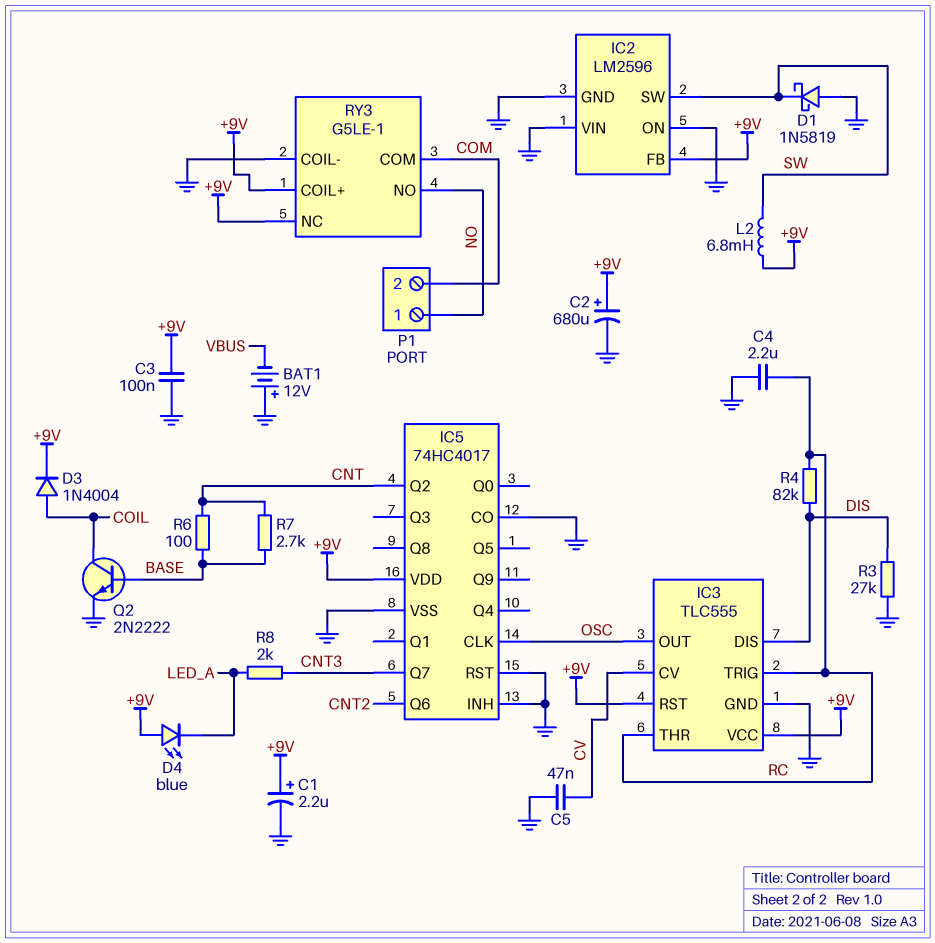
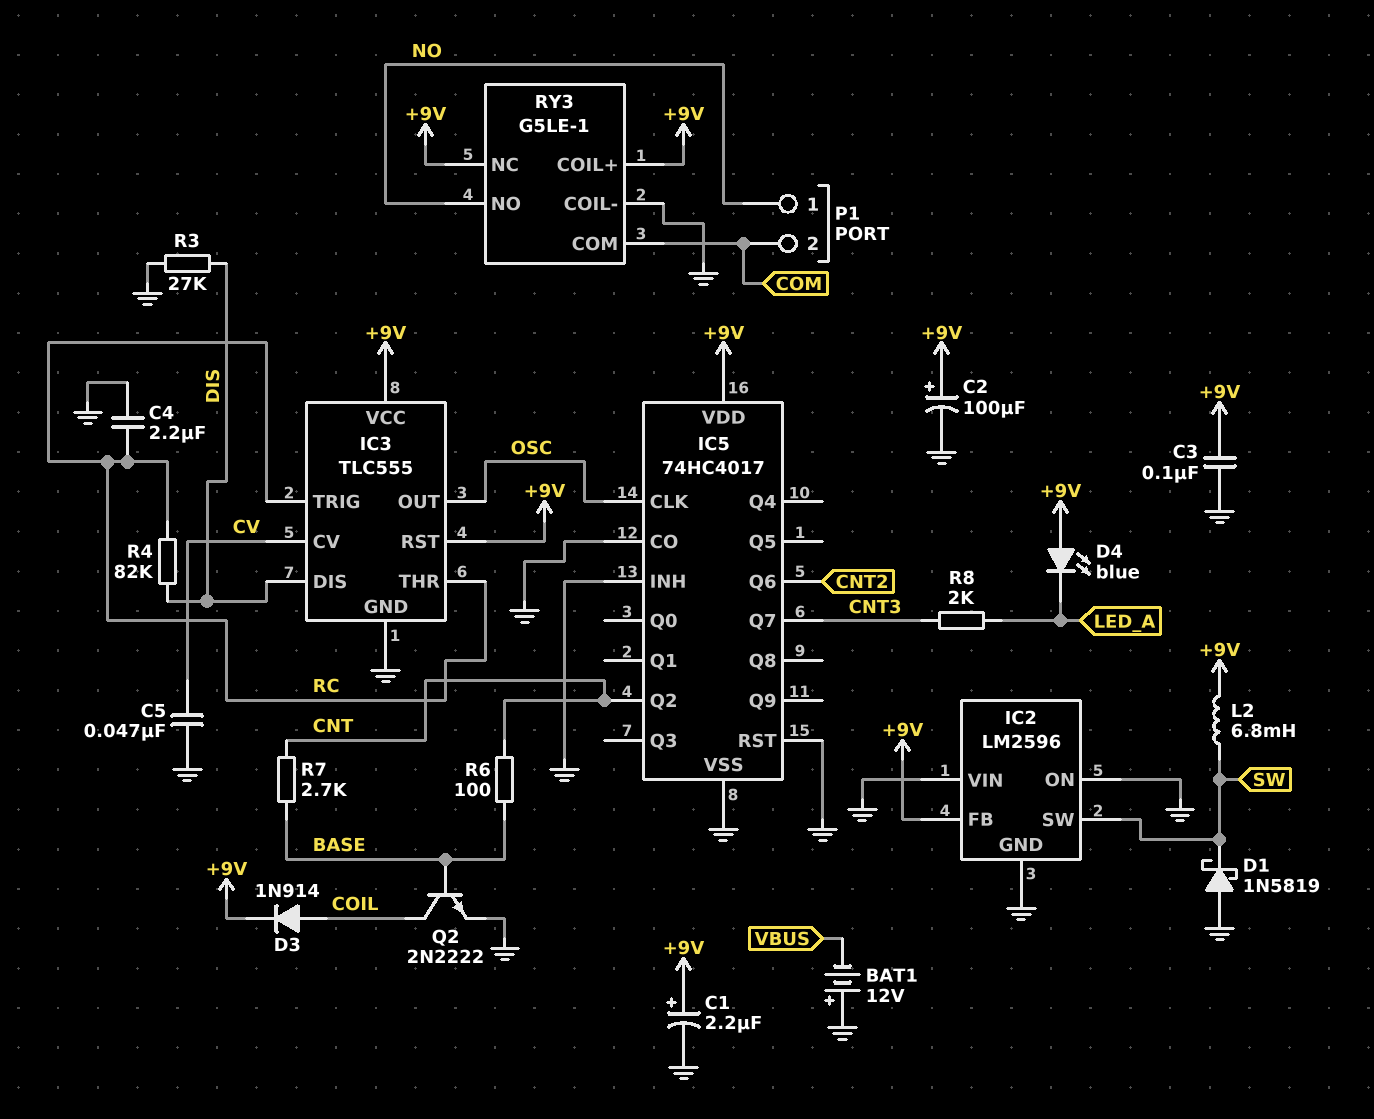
C2: 680uF (plus +9V, minus GND) -> 100uF (plus +9V, minus GND)
D3: diode 1N4004 (A COIL, K +9V) -> diode 1N914 (A COIL, K +9V)

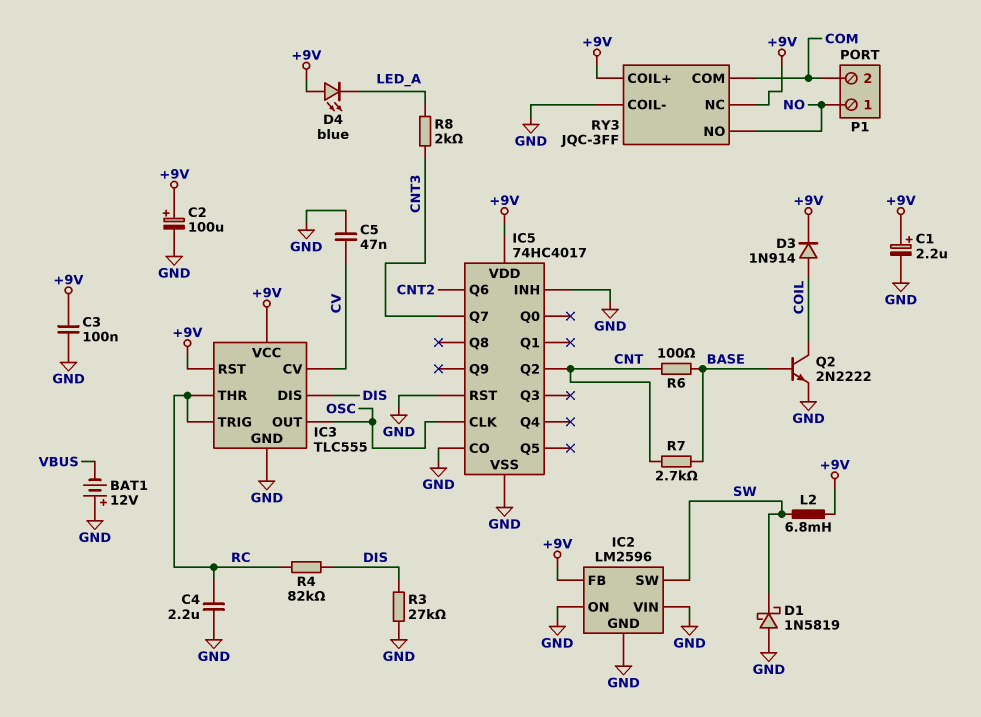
RY3: G5LE-1 -> JQC-3FF

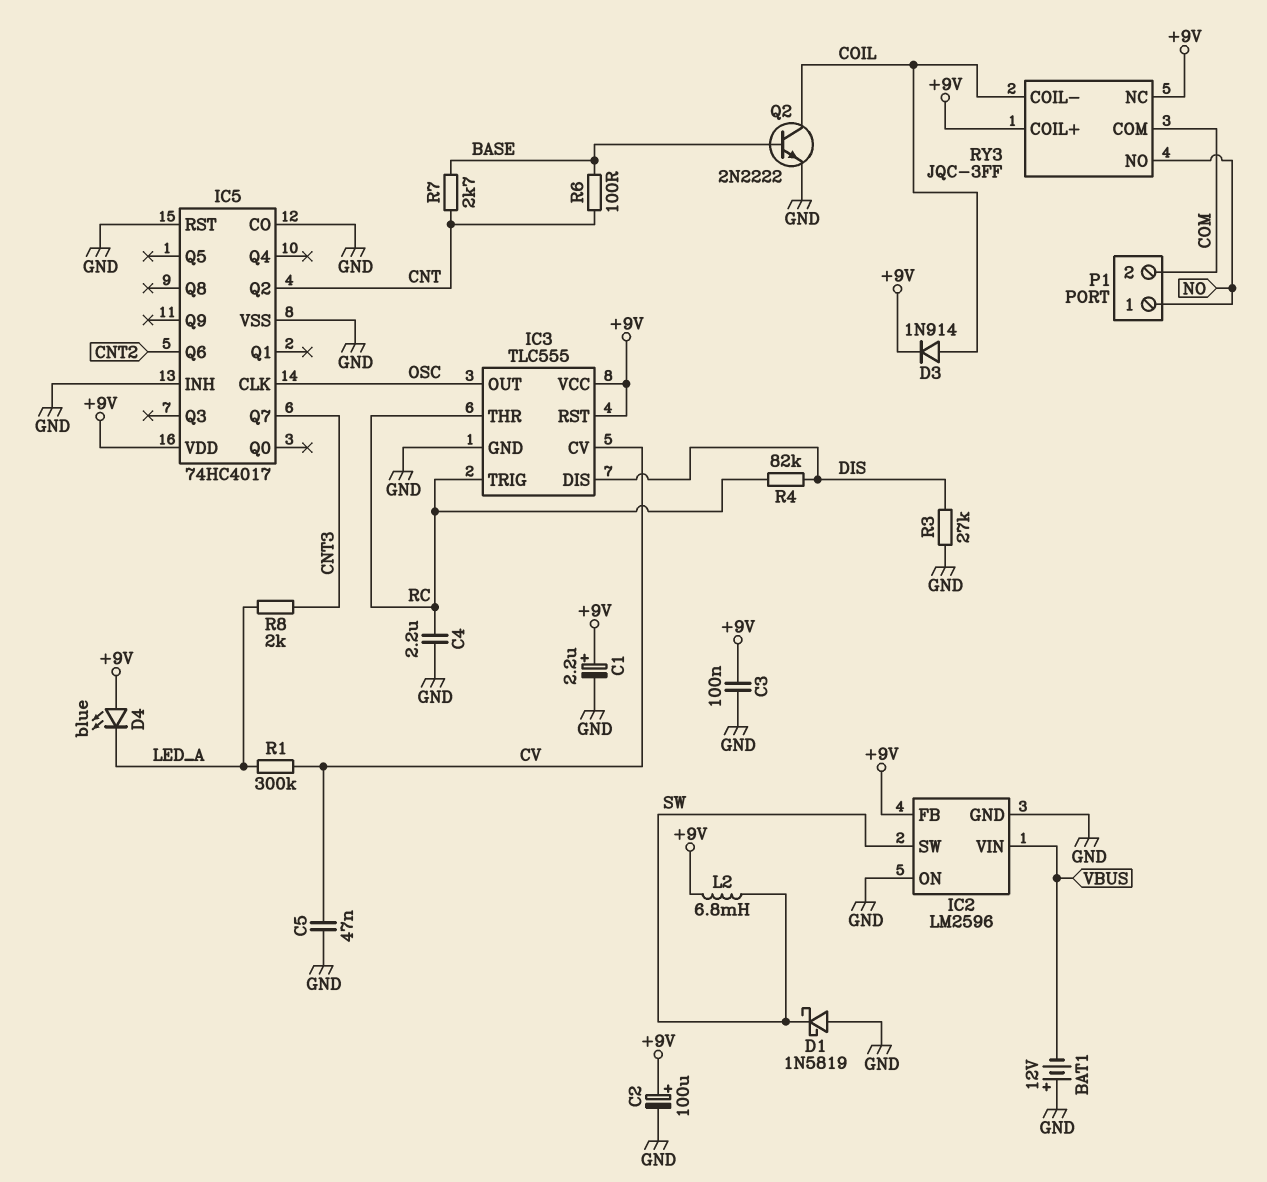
IC2 pin VIN: GND -> VBUS
R1: none -> 300k (CV, LED_A)
RY3 pin COIL-: GND -> COIL

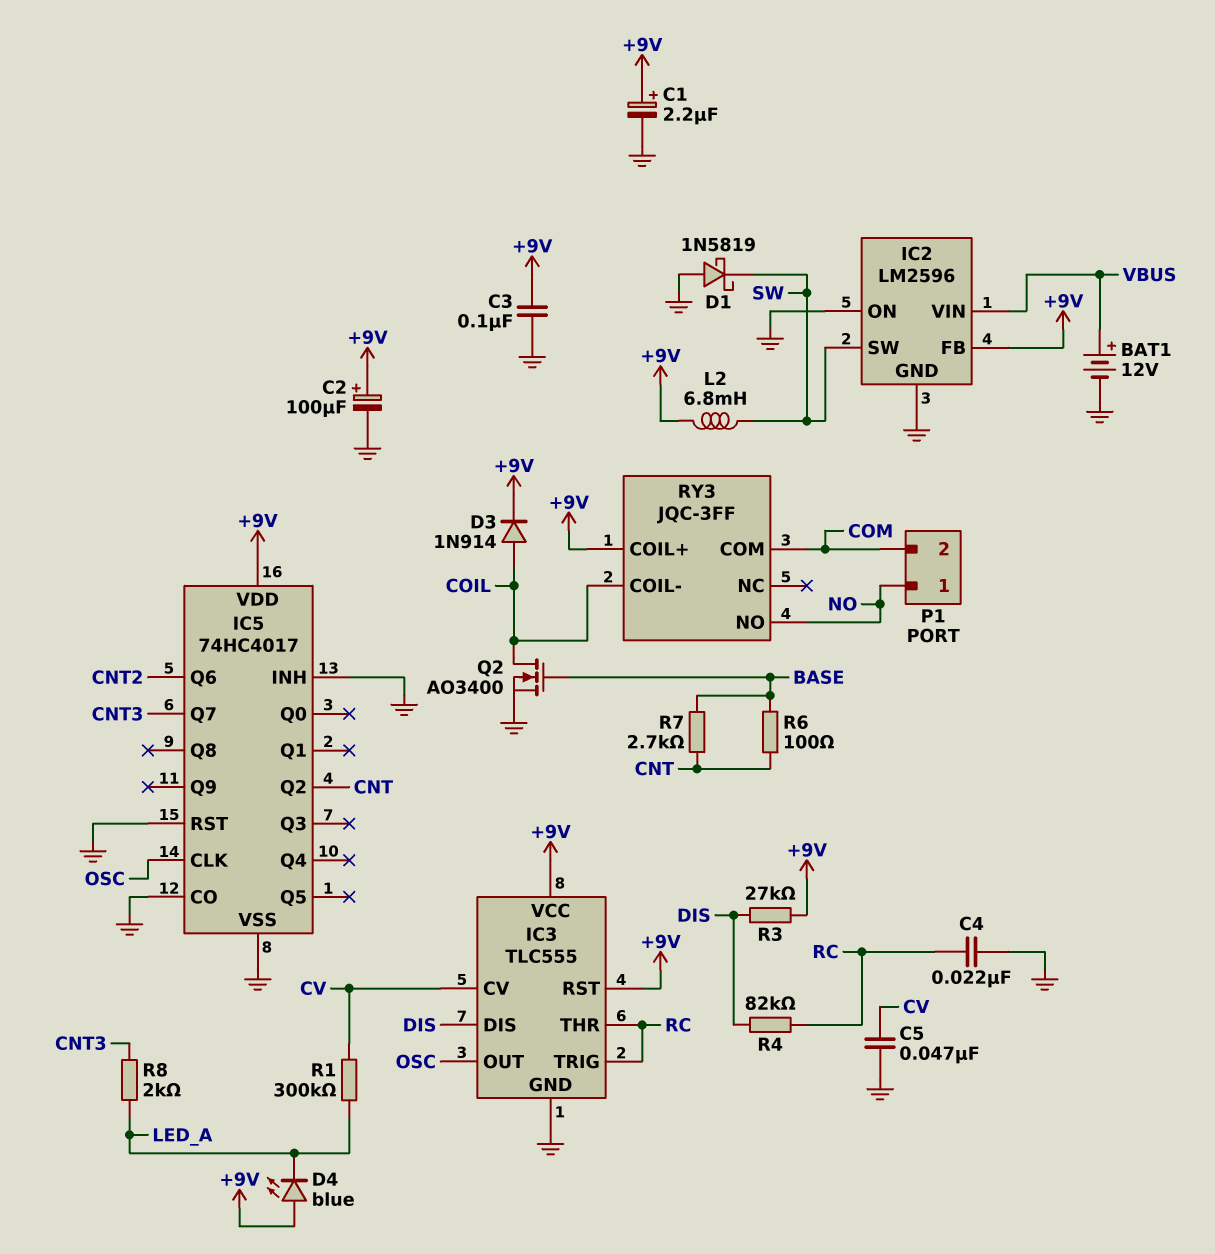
BAT1: 12V (plus GND, minus VBUS) -> 12V (plus VBUS, minus GND)
C4: 2.2uF (GND, RC) -> 22nF (GND, RC)
Q2: NPN 2N2222 (B BASE, C COIL, E GND) -> NMOS AO3400 (G BASE, D COIL, S GND)
R3: 27k (DIS, GND) -> 27k (+9V, DIS)
RY3 pin NC: +9V -> none

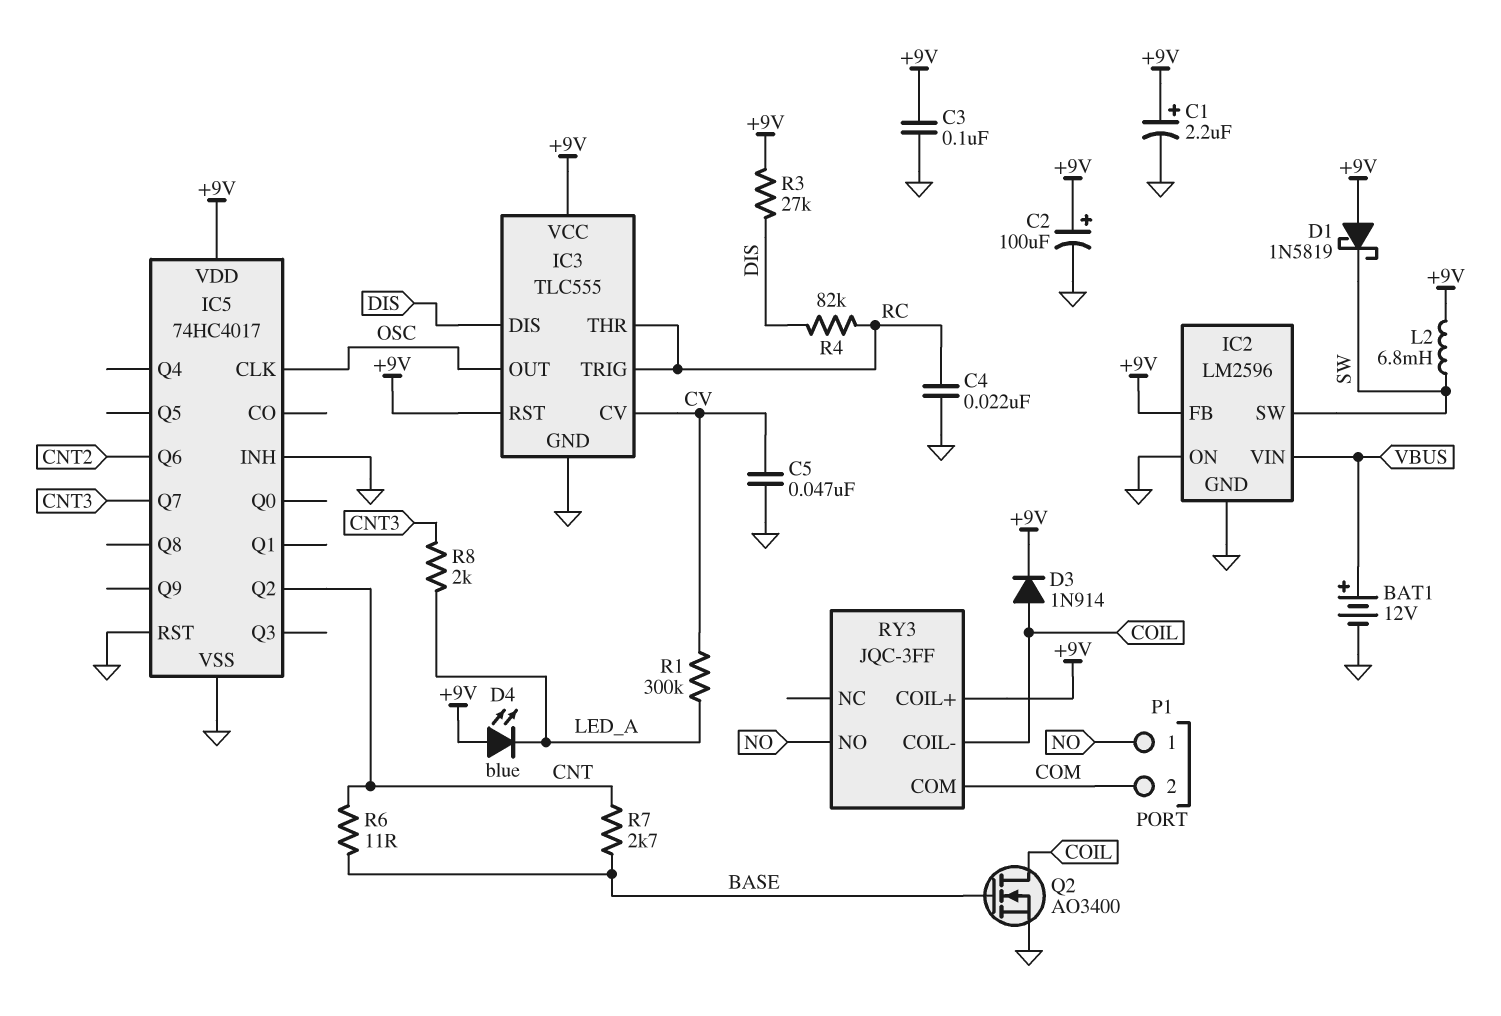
D1: schottky 1N5819 (A GND, K SW) -> schottky 1N5819 (A +9V, K SW)
IC5 pin CO: GND -> none
R6: 100 (BASE, CNT) -> 11 (BASE, CNT)

